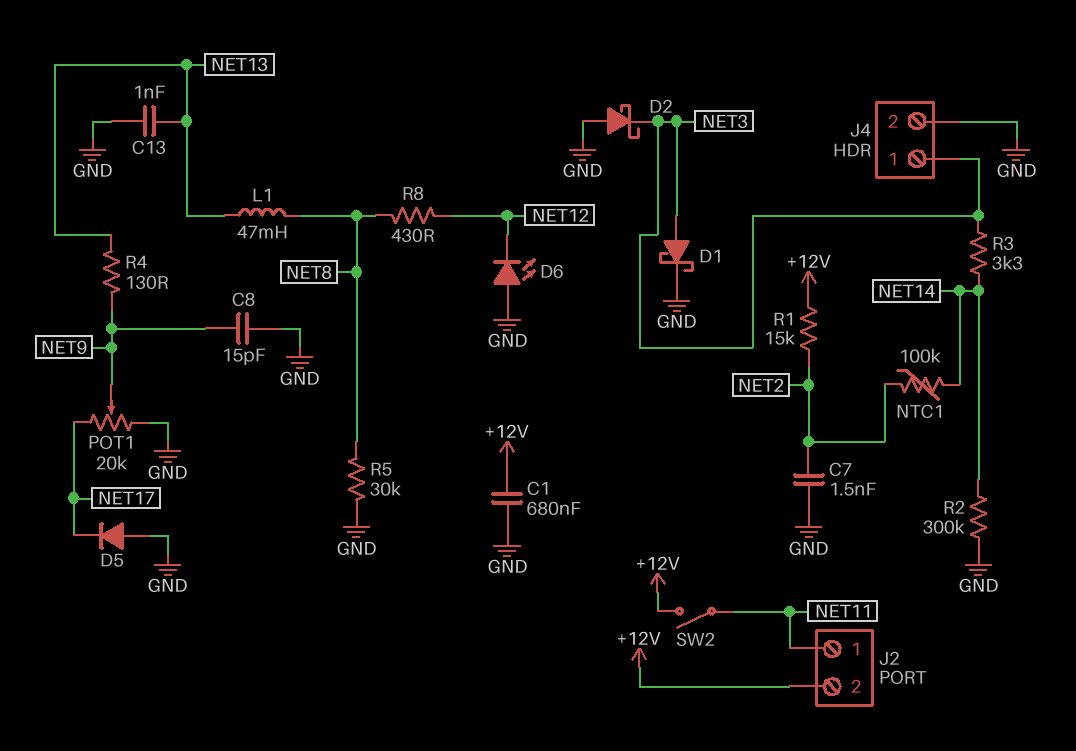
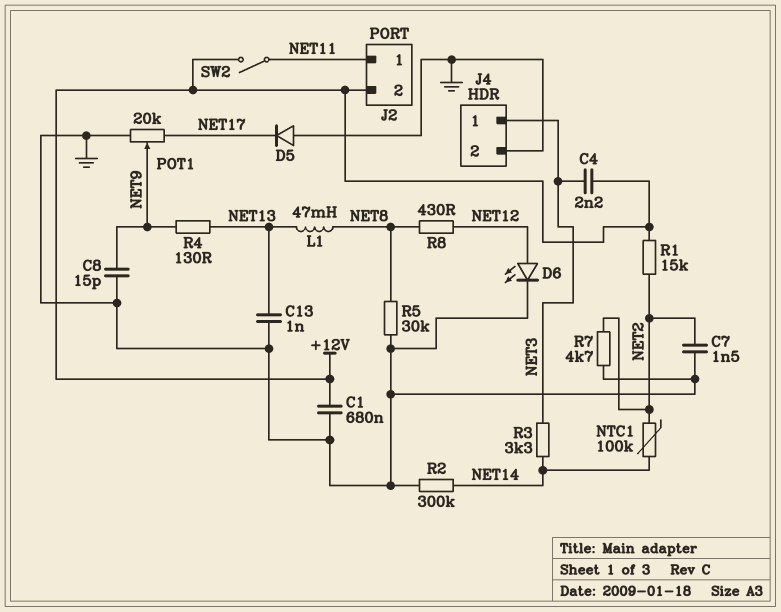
C4: none -> 2.2nF (+12V, NET3)
D1: schottky (A NET3, K GND) -> none
D2: schottky (A GND, K NET3) -> none
D6: LED (A GND, K NET12) -> LED (A NET12, K GND)
R7: none -> 4.7k (GND, NET2)

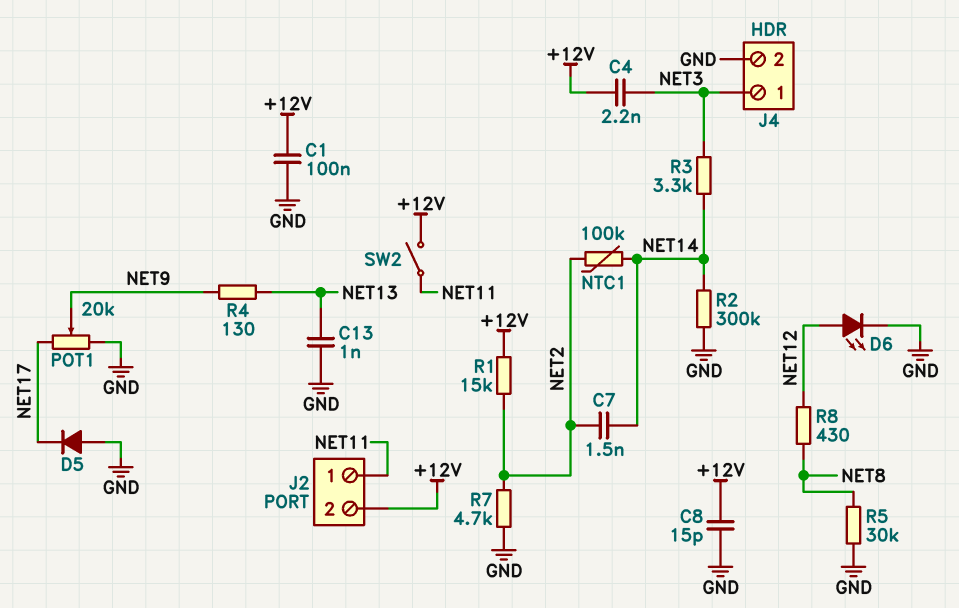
C1: 680nF (+12V, GND) -> 100nF (+12V, GND)
C7: 1.5nF (GND, NET2) -> 1.5nF (NET2, NET14)
C8: 15pF (GND, NET9) -> 15pF (+12V, GND)
L1: 47mH (NET8, NET13) -> none

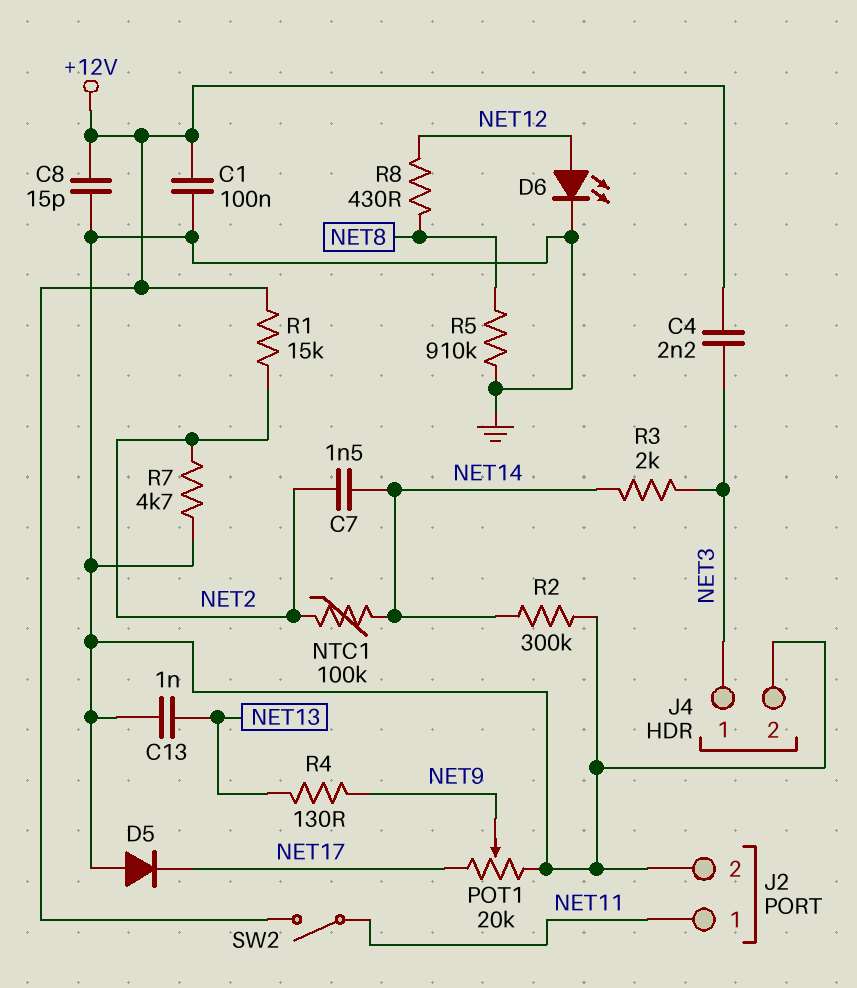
J2 pin 2: +12V -> GND
R3: 3.3k (NET3, NET14) -> 2k (NET3, NET14)
R5: 30k (GND, NET8) -> 910k (GND, NET8)

